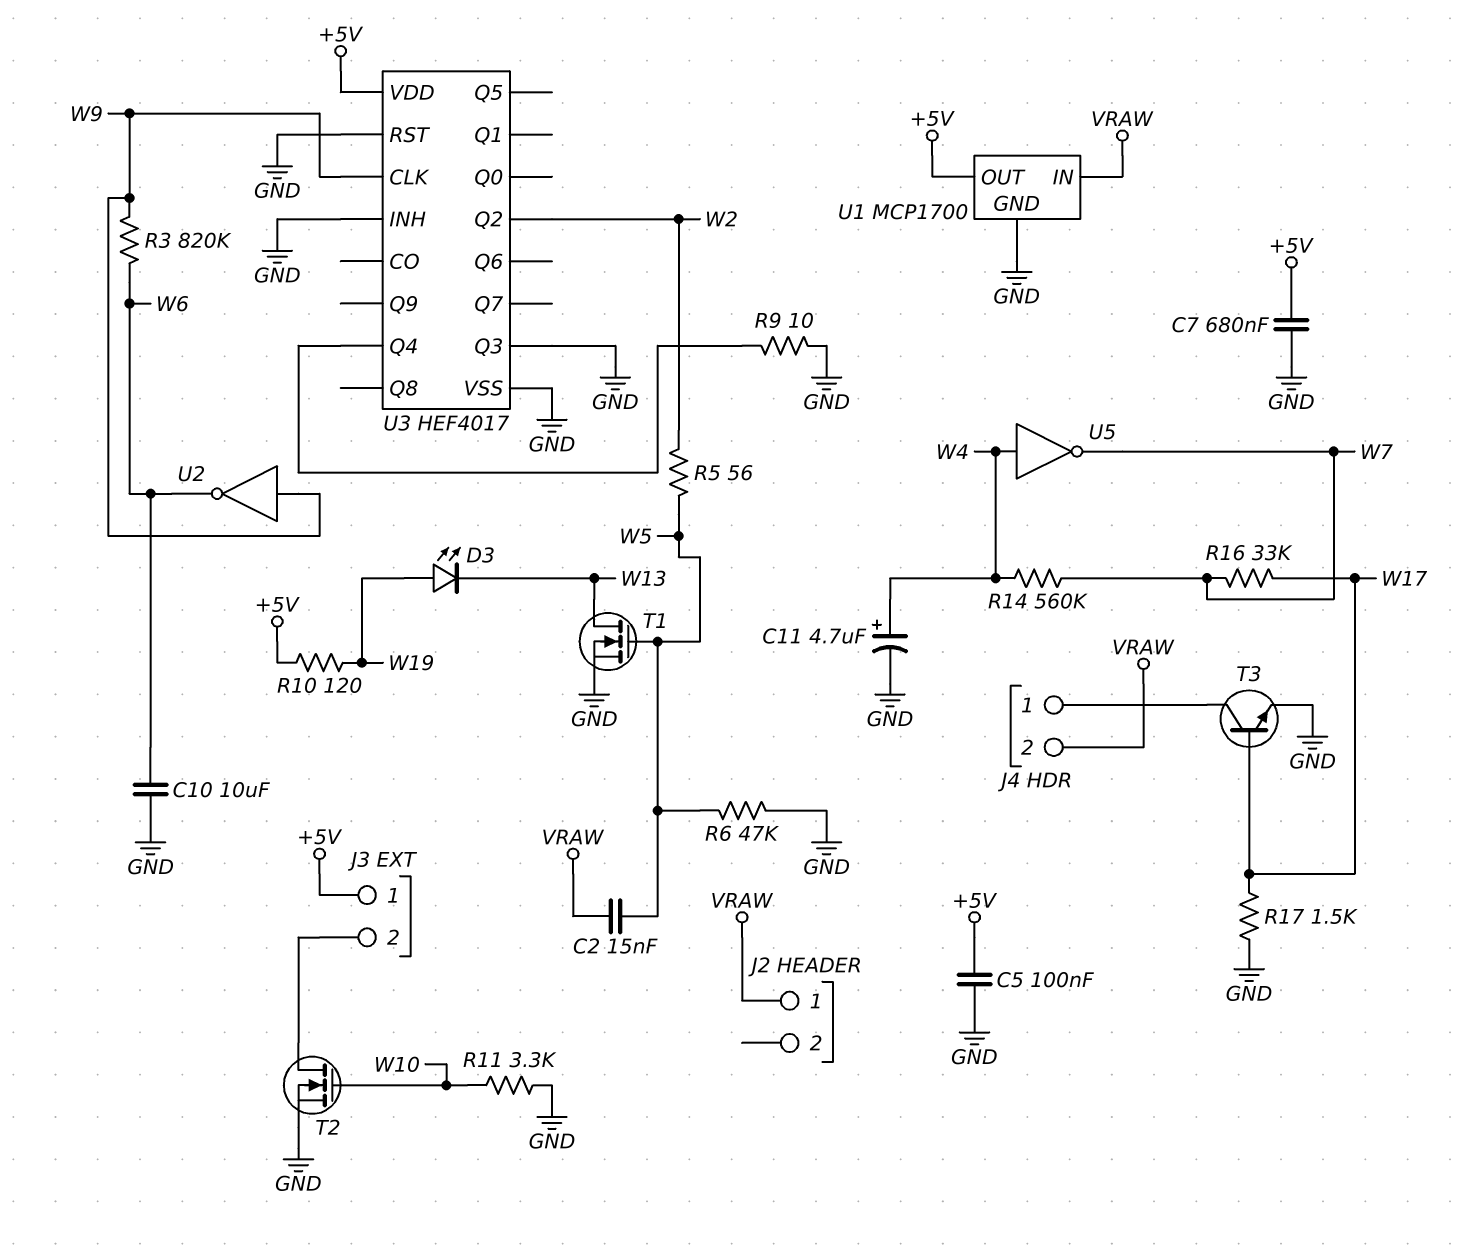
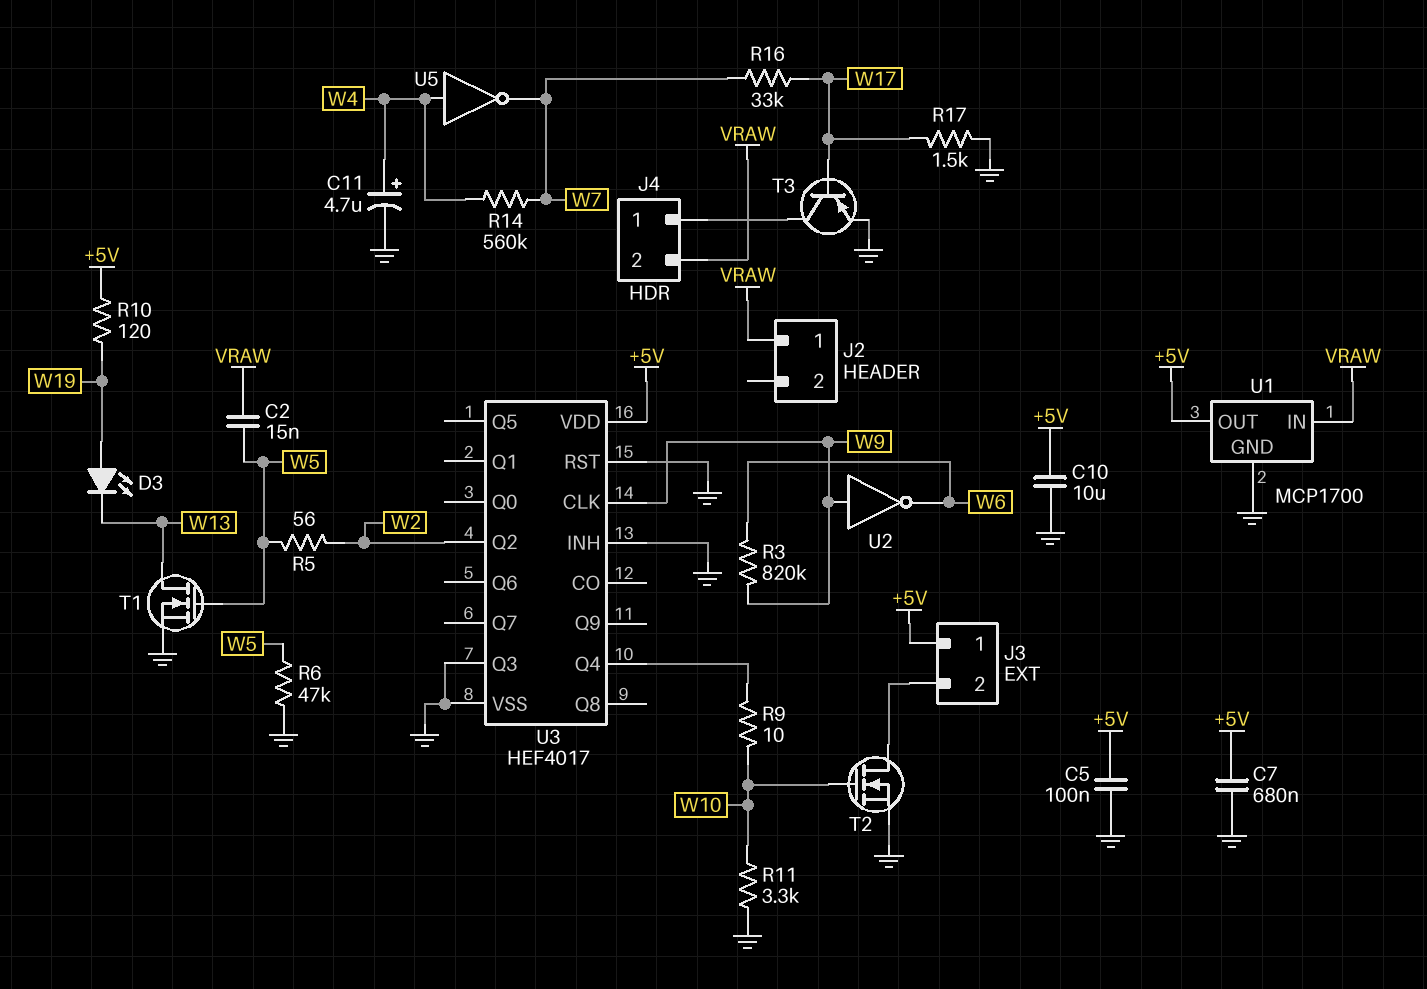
C10: 10uF (GND, W6) -> 10uF (+5V, GND)
R9: 10 (GND, U3/Q4) -> 10 (U3/Q4, W10)
T3: NPN (B W17, C J4/1, E GND) -> PNP (B W17, C J4/1, E GND)

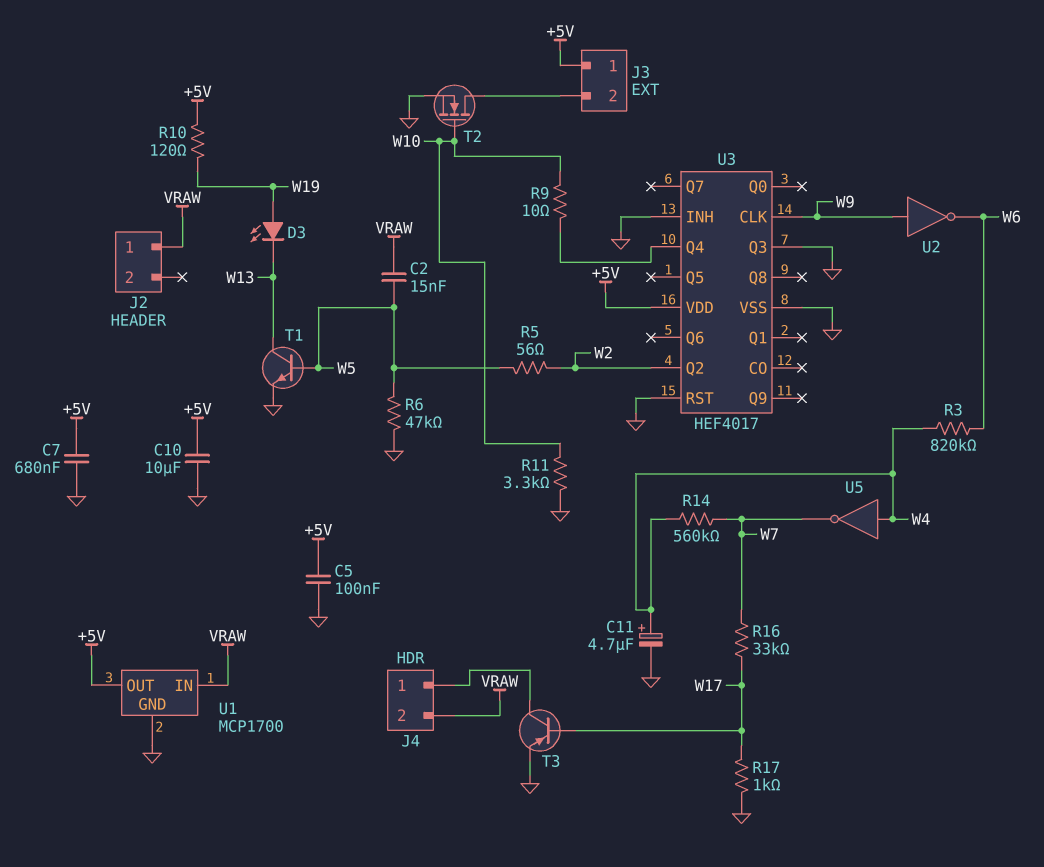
R3: 820k (W6, W9) -> 820k (W4, W6)
R17: 1.5k (GND, W17) -> 1k (GND, W17)
T1: NMOS (G W5, D W13, S GND) -> NPN (B W5, C W13, E GND)

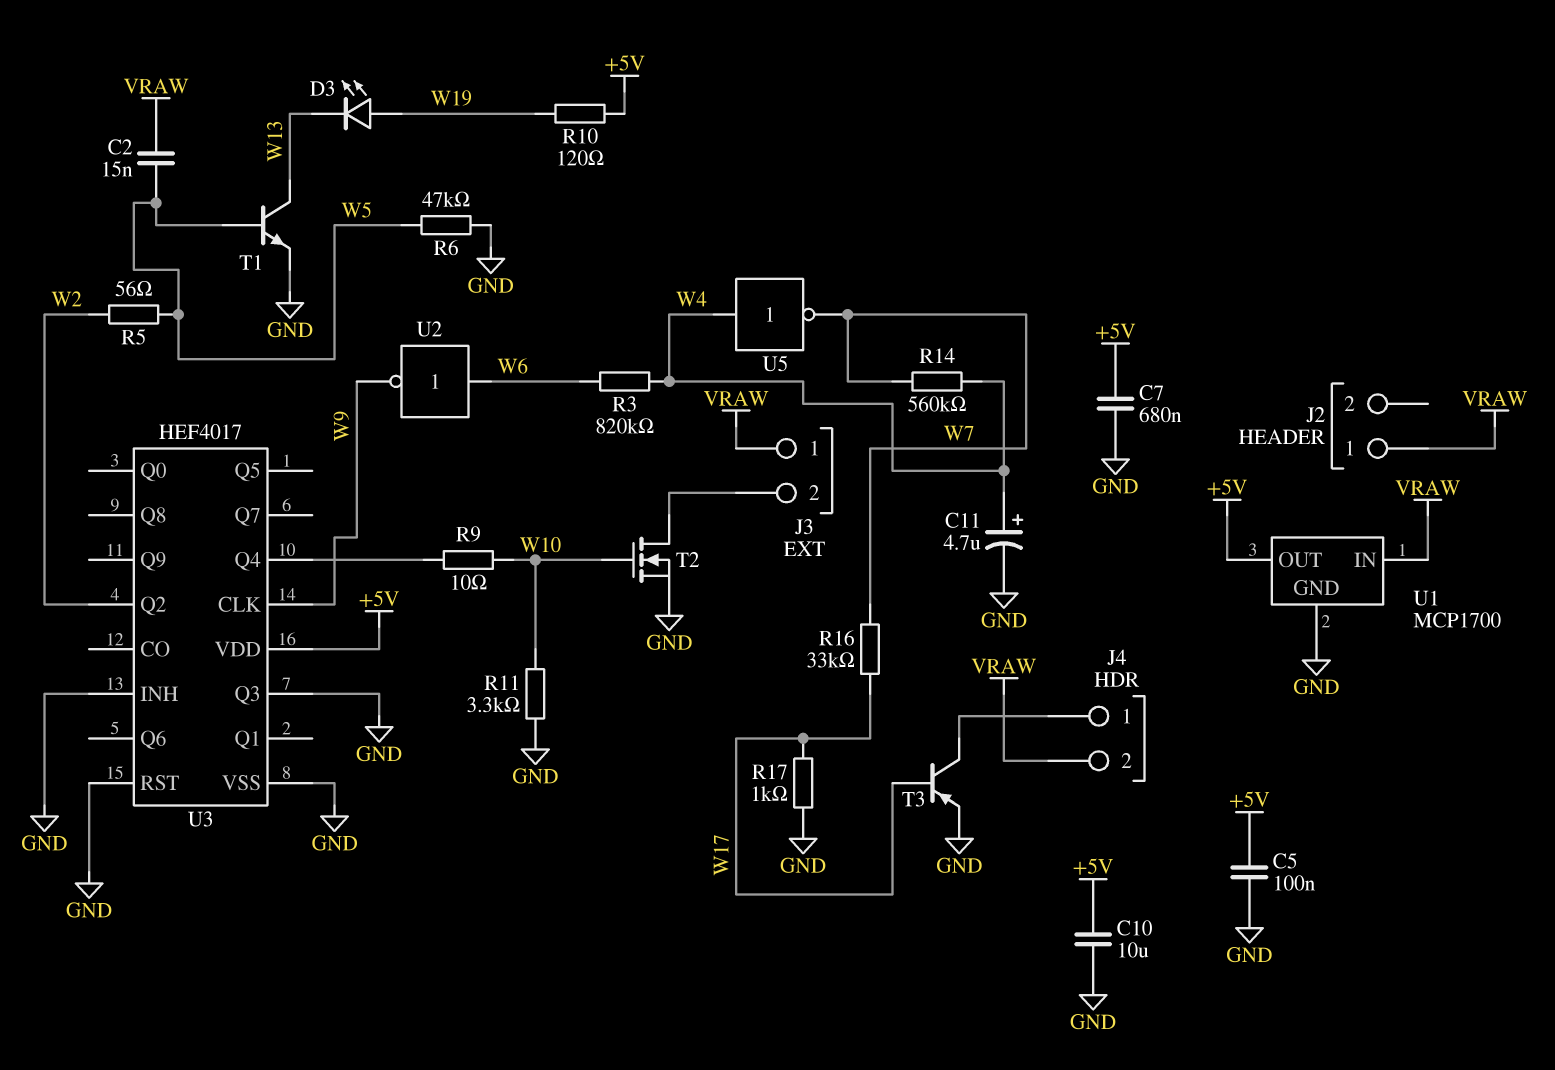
J3 pin 1: +5V -> VRAW
U2: NOT (in W9, out W6) -> NOT (in W6, out W9)

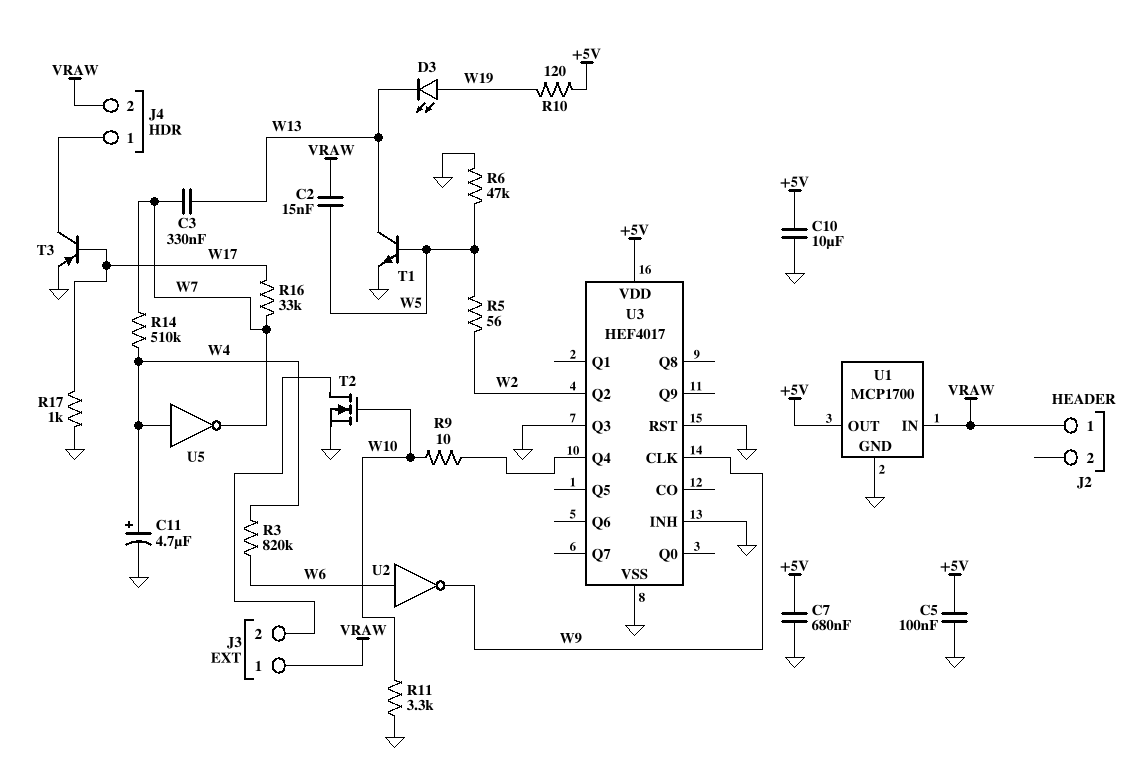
C3: none -> 330nF (W7, W13)
R14: 560k (W4, W7) -> 510k (W4, W7)

